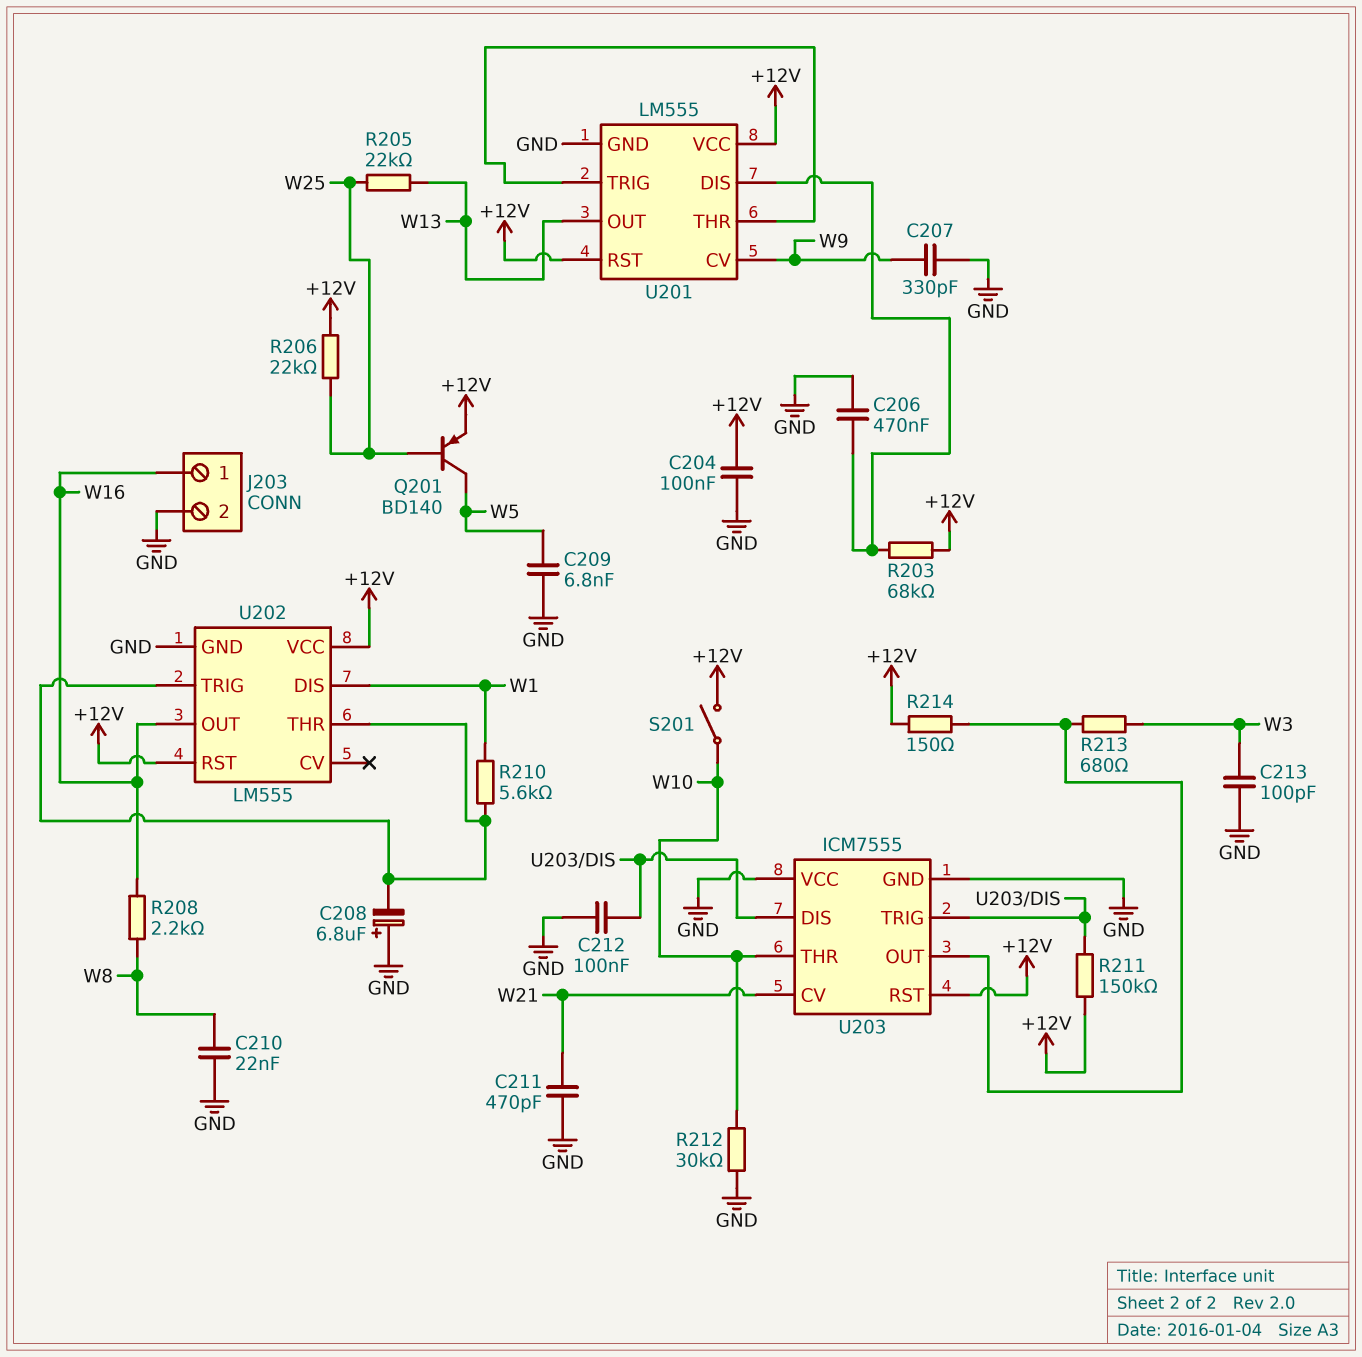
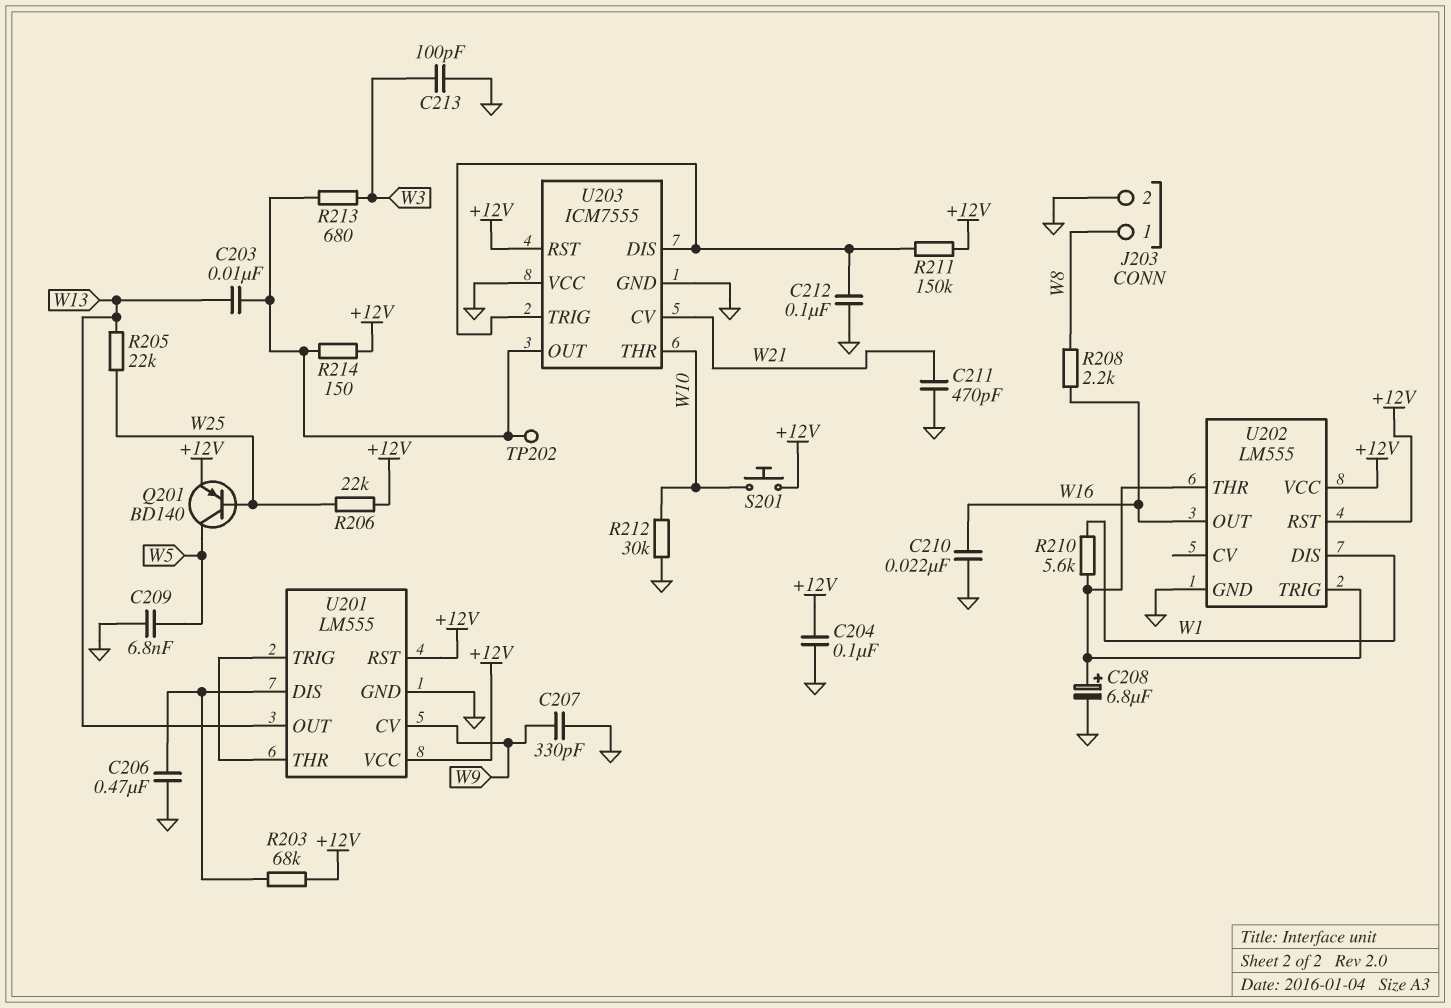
C203: none -> 10nF (U203/OUT, W13)
C208: 6.8uF (plus GND, minus U202/THR) -> 6.8uF (plus U202/THR, minus GND)
C210: 22nF (GND, W8) -> 22nF (GND, W16)
J203 pin 1: W16 -> W8
S201: switch (+12V, W10) -> button (+12V, W10)
TP202: none -> test point (U203/OUT)

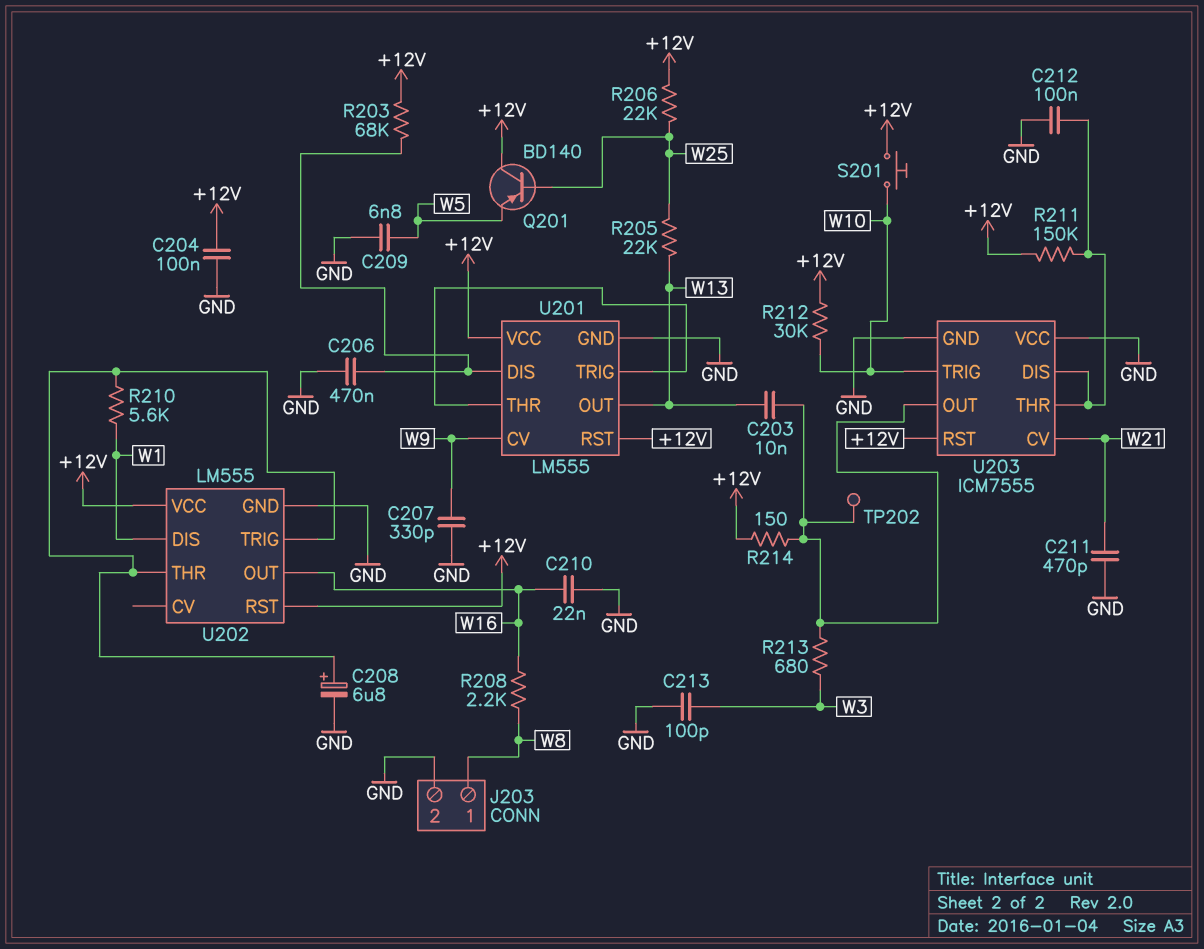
Q201: PNP BD140 (B W25, C W5, E +12V) -> PNP BD140 (B W25, C +12V, E W5)
R212: 30k (GND, W10) -> 30k (+12V, W10)
U203 pin THR: W10 -> U203/DIS
U203 pin TRIG: U203/DIS -> W10

